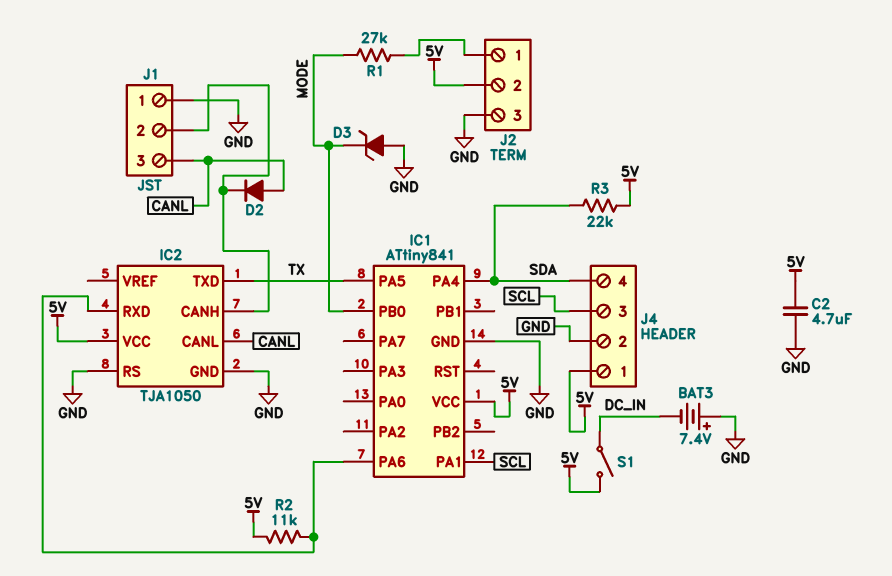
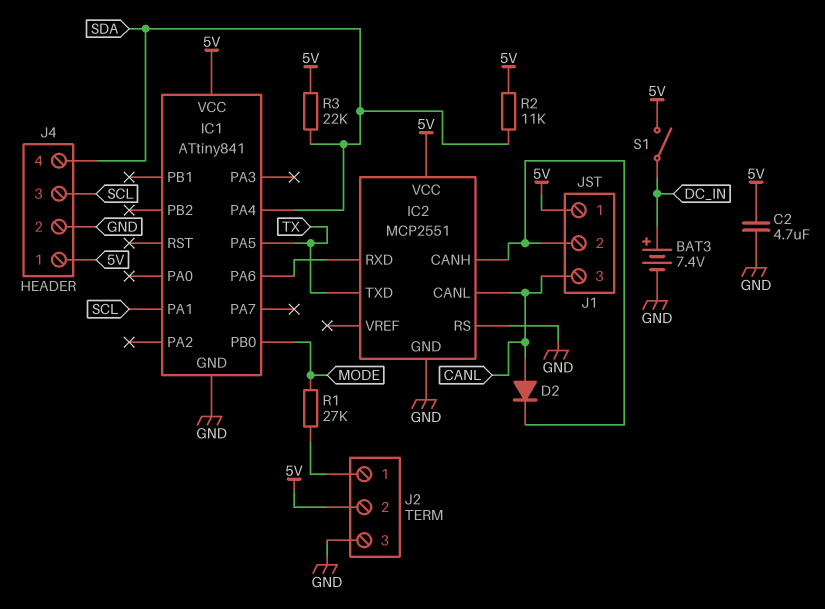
BAT3: 7.4V (plus GND, minus DC_IN) -> 7.4V (plus DC_IN, minus GND)
D3: zener (A GND, K MODE) -> none
IC2: TJA1050 -> MCP2551
J1 pin 1: GND -> 5V
R2: 11k (5V, IC1/PA6) -> 11k (5V, SDA)

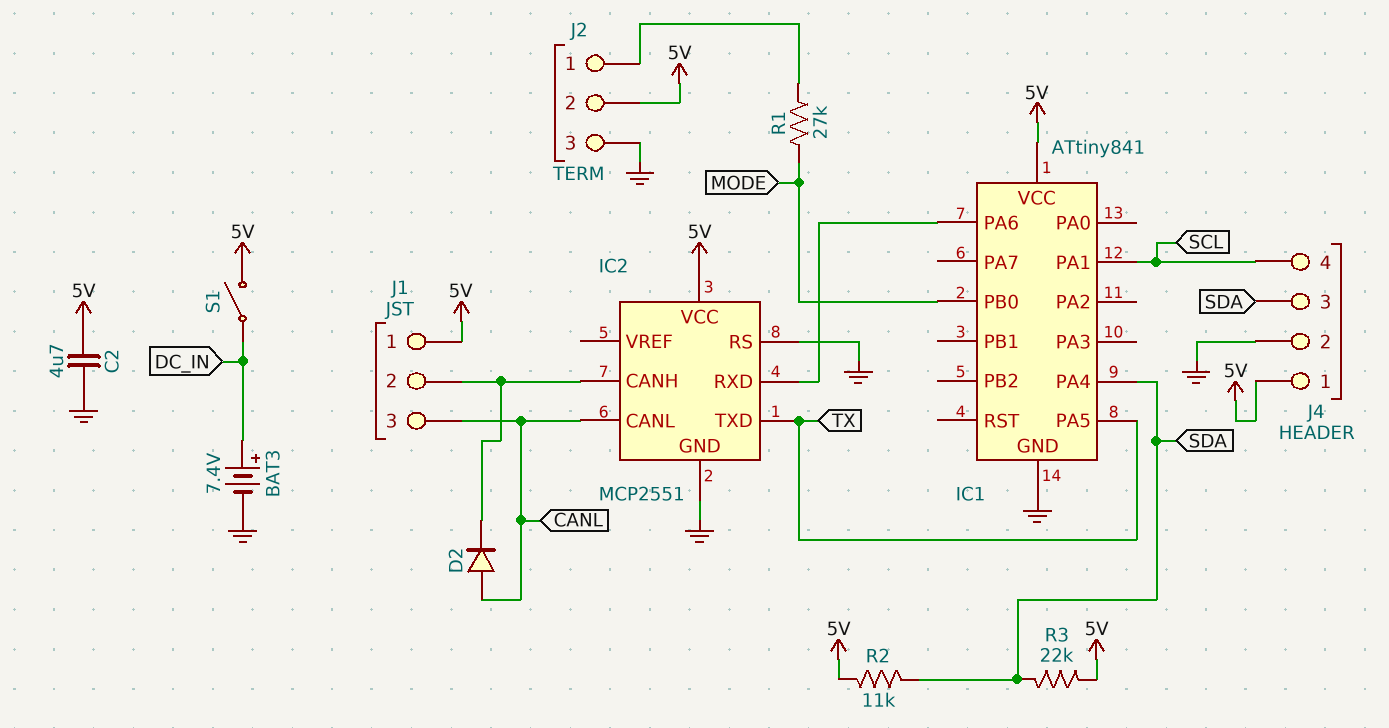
J4 pin 3: SCL -> SDA
J4 pin 4: SDA -> SCL

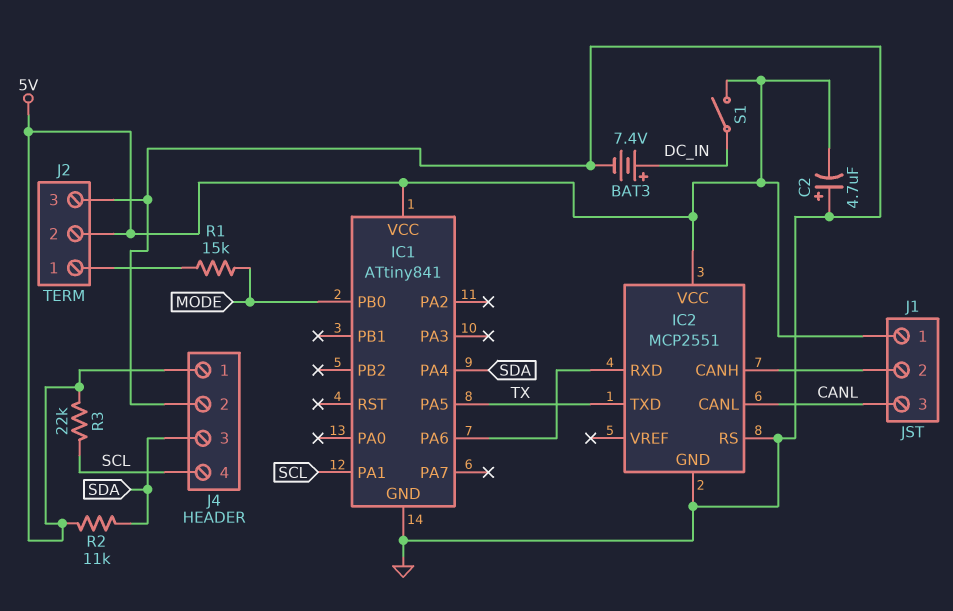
C2: 4.7uF (5V, GND) -> 4.7uF (plus GND, minus 5V)
D2: diode (A CANL, K IC2/CANH) -> none
R1: 27k (J2/1, MODE) -> 15k (J2/1, MODE)
R3: 22k (5V, SDA) -> 22k (5V, SCL)

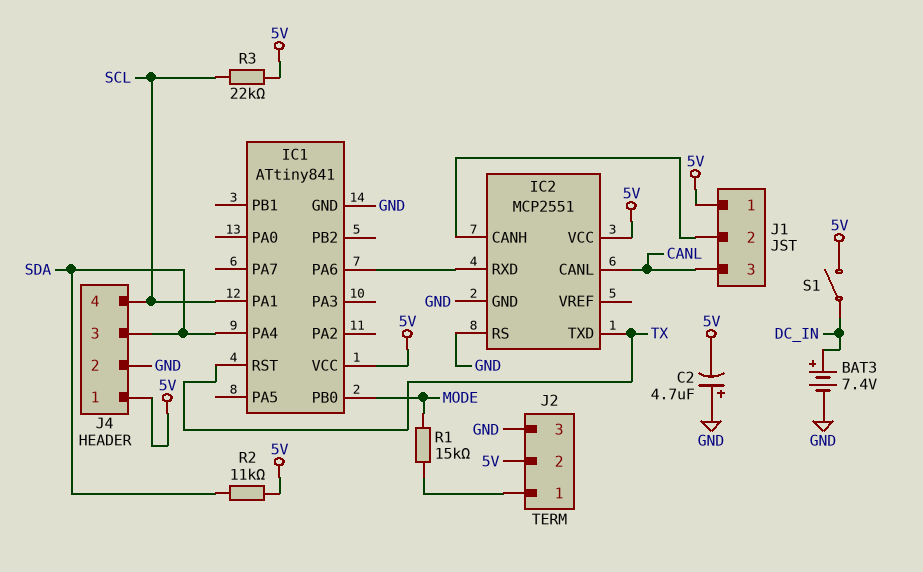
IC1 pin PA5: TX -> none
IC1 pin RST: none -> TX

